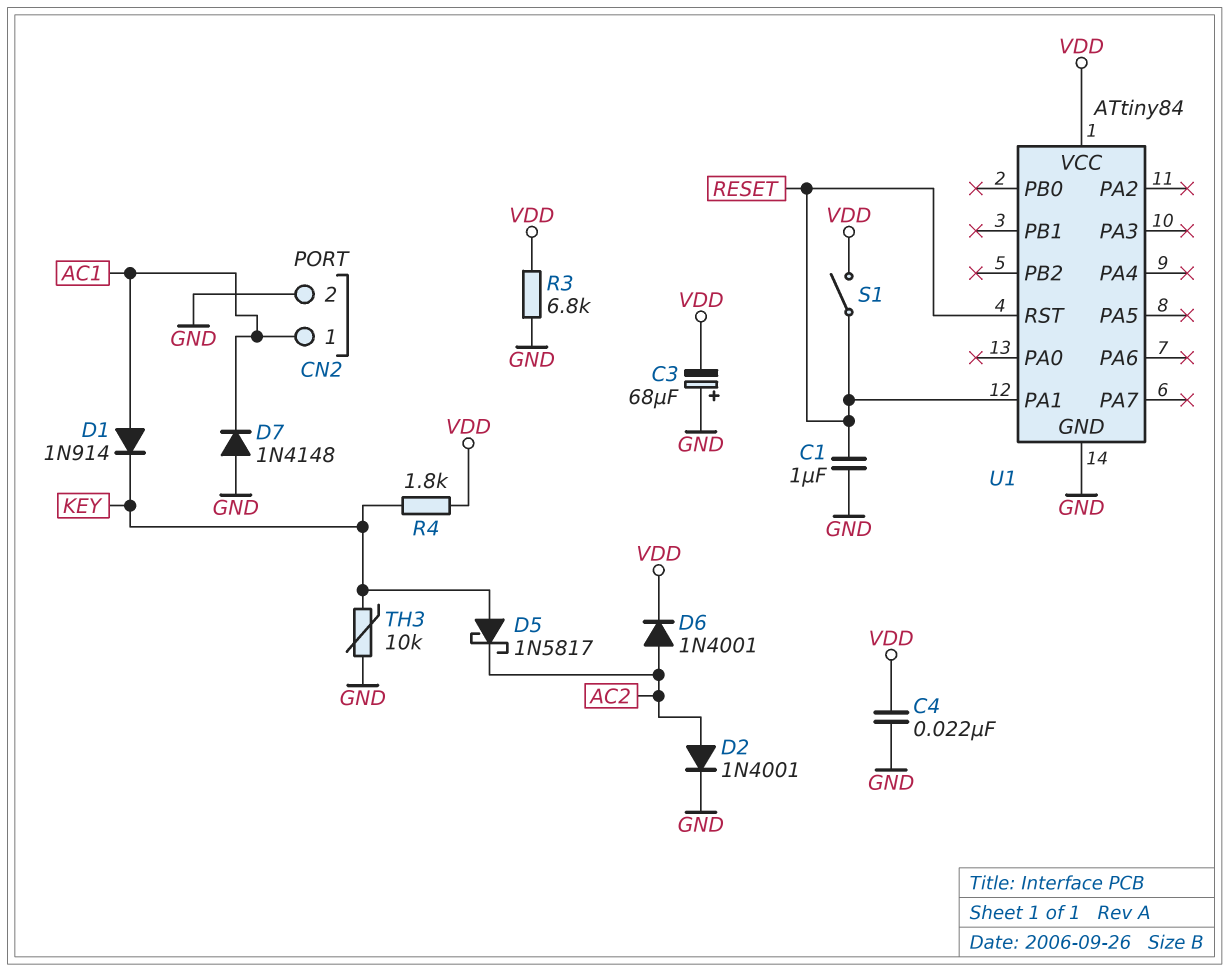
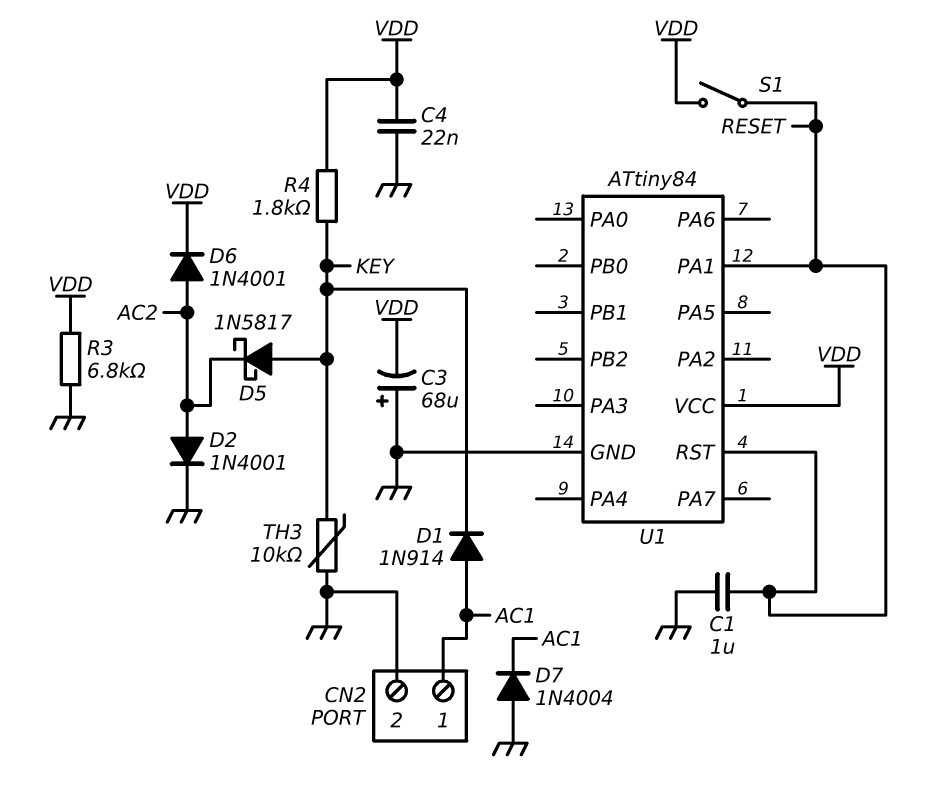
D7: diode 1N4148 (A GND, K AC1) -> diode 1N4004 (A GND, K AC1)

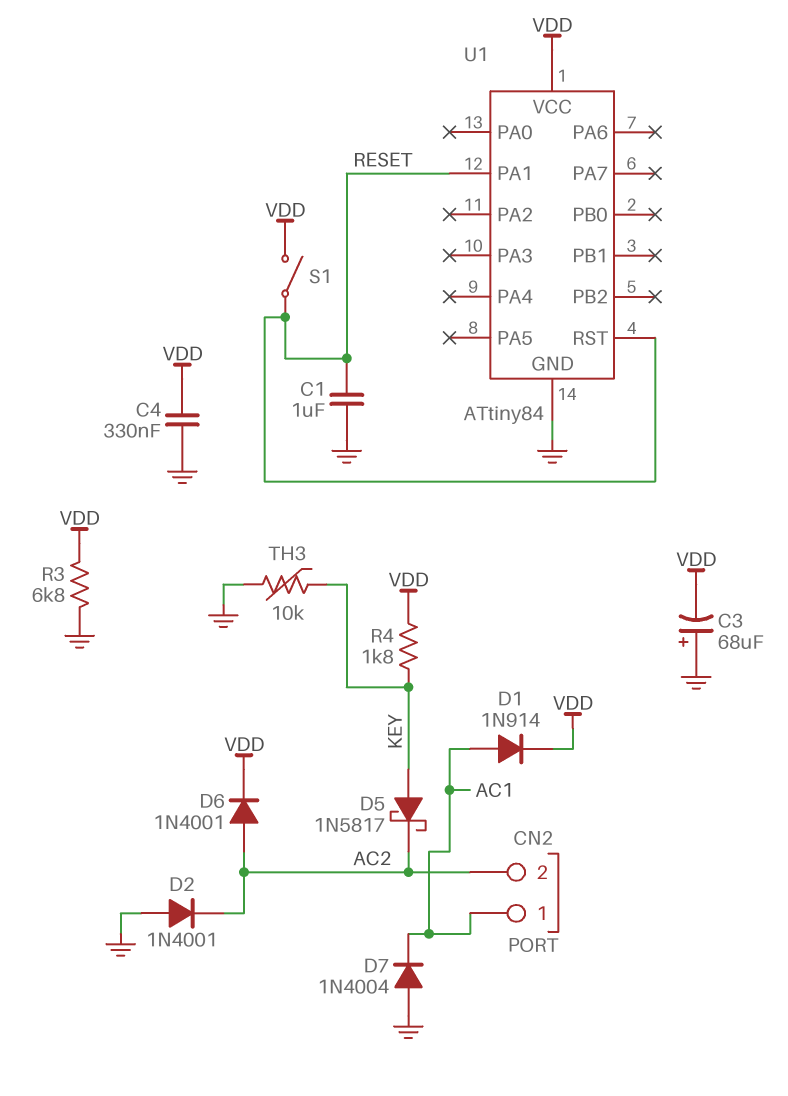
C4: 22nF (GND, VDD) -> 330nF (GND, VDD)
CN2 pin 2: GND -> AC2
D1: diode 1N914 (A AC1, K KEY) -> diode 1N914 (A AC1, K VDD)
D2: diode 1N4001 (A AC2, K GND) -> diode 1N4001 (A GND, K AC2)

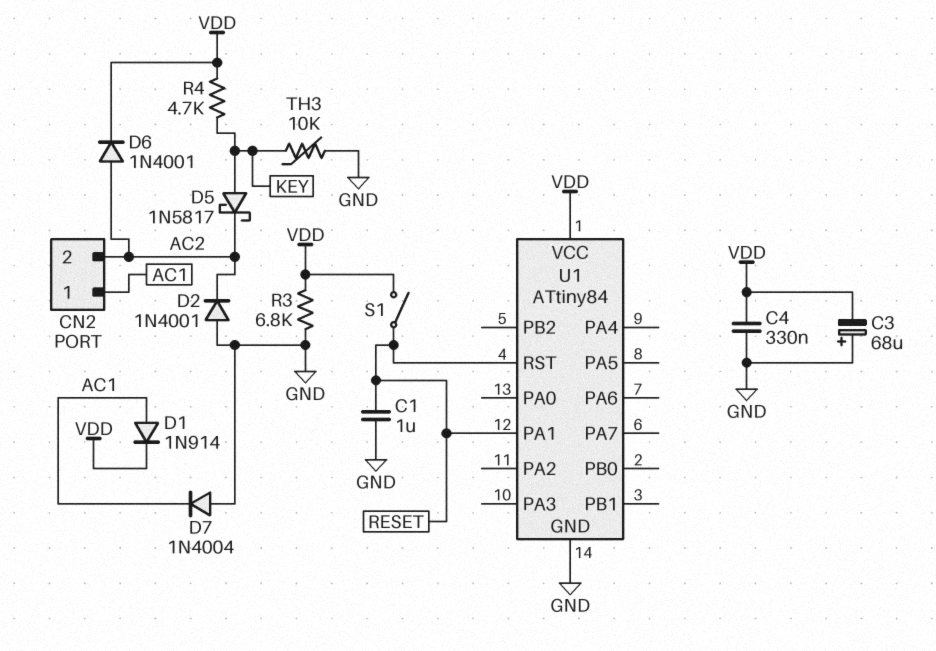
R4: 1.8k (KEY, VDD) -> 4.7k (KEY, VDD)

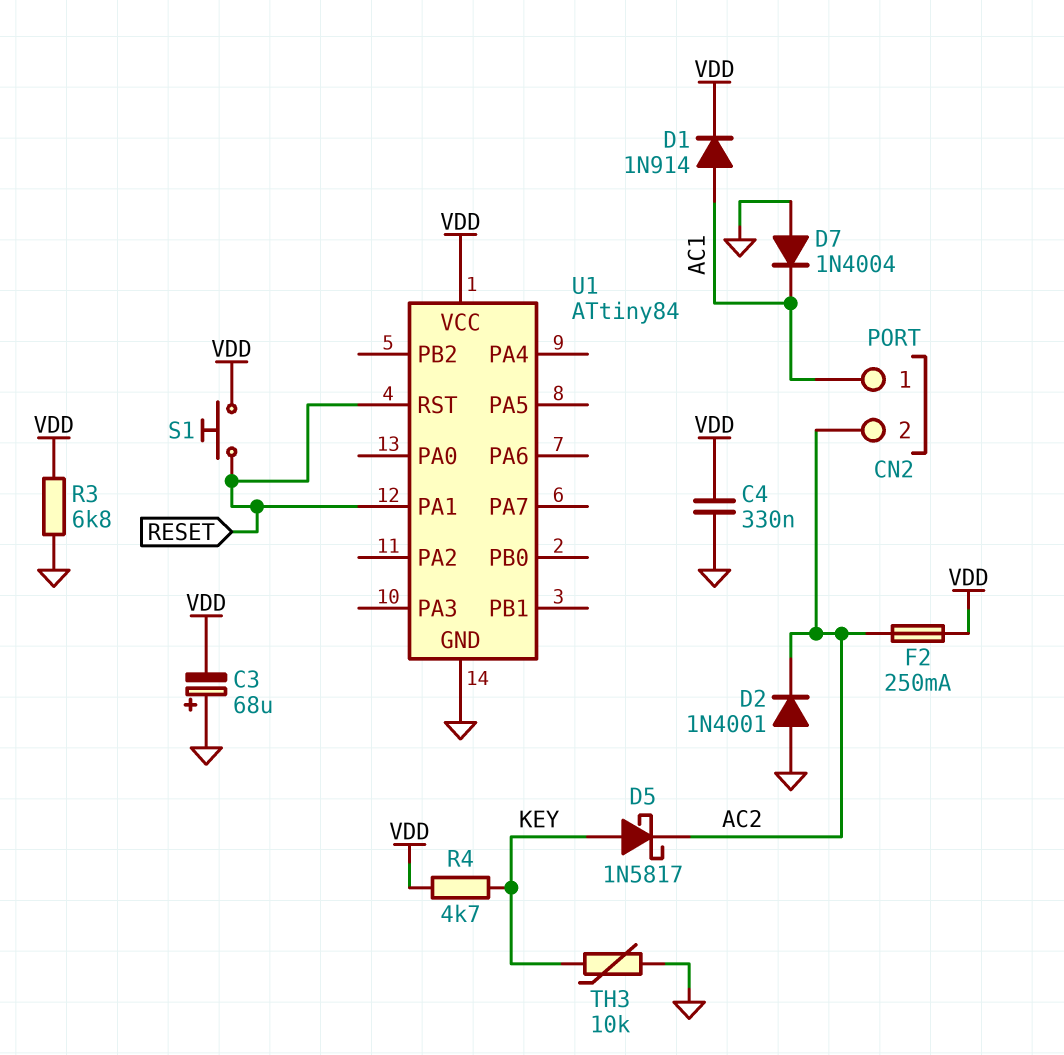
C1: 1uF (GND, RESET) -> none
D6: diode 1N4001 (A AC2, K VDD) -> none
F2: none -> 250mA (AC2, VDD)
S1: switch (RESET, VDD) -> button (RESET, VDD)

